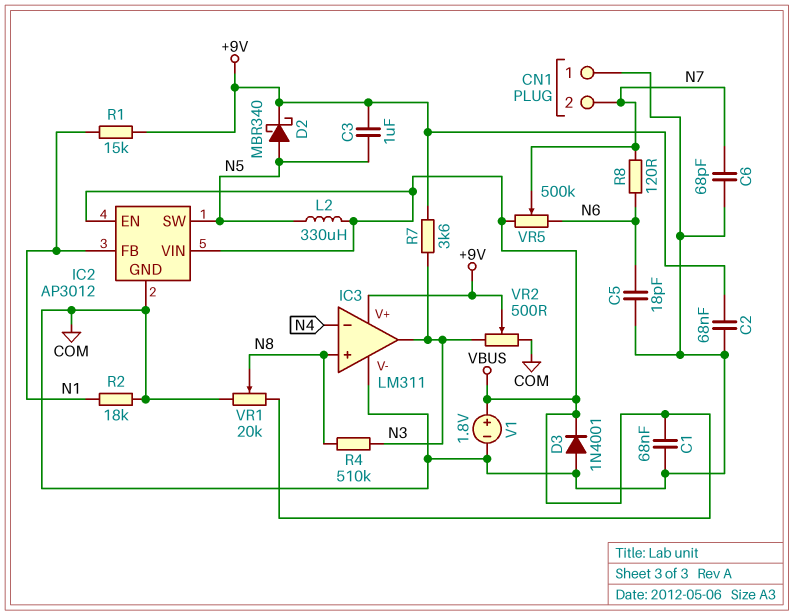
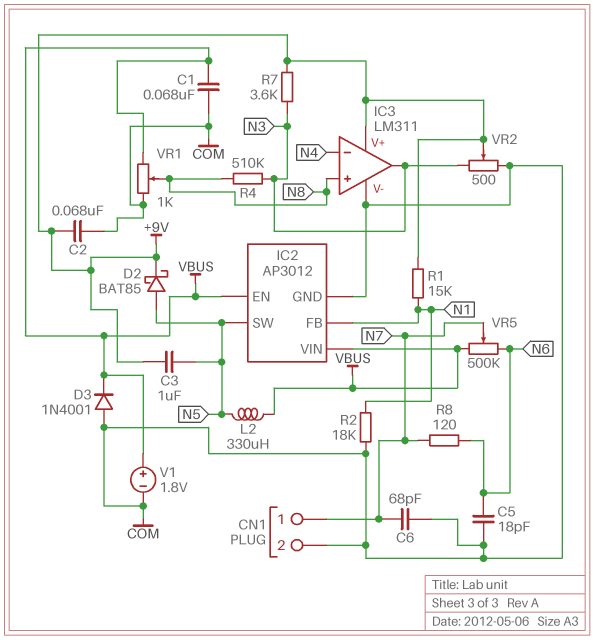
CN1 pin 1: COM -> N7
CN1 pin 2: N7 -> COM
D2: schottky MBR340 (A N5, K +9V) -> schottky BAT85 (A N5, K +9V)
VR1: 20k (COM, VBUS, wiper N8) -> 1k (COM, VBUS, wiper N8)

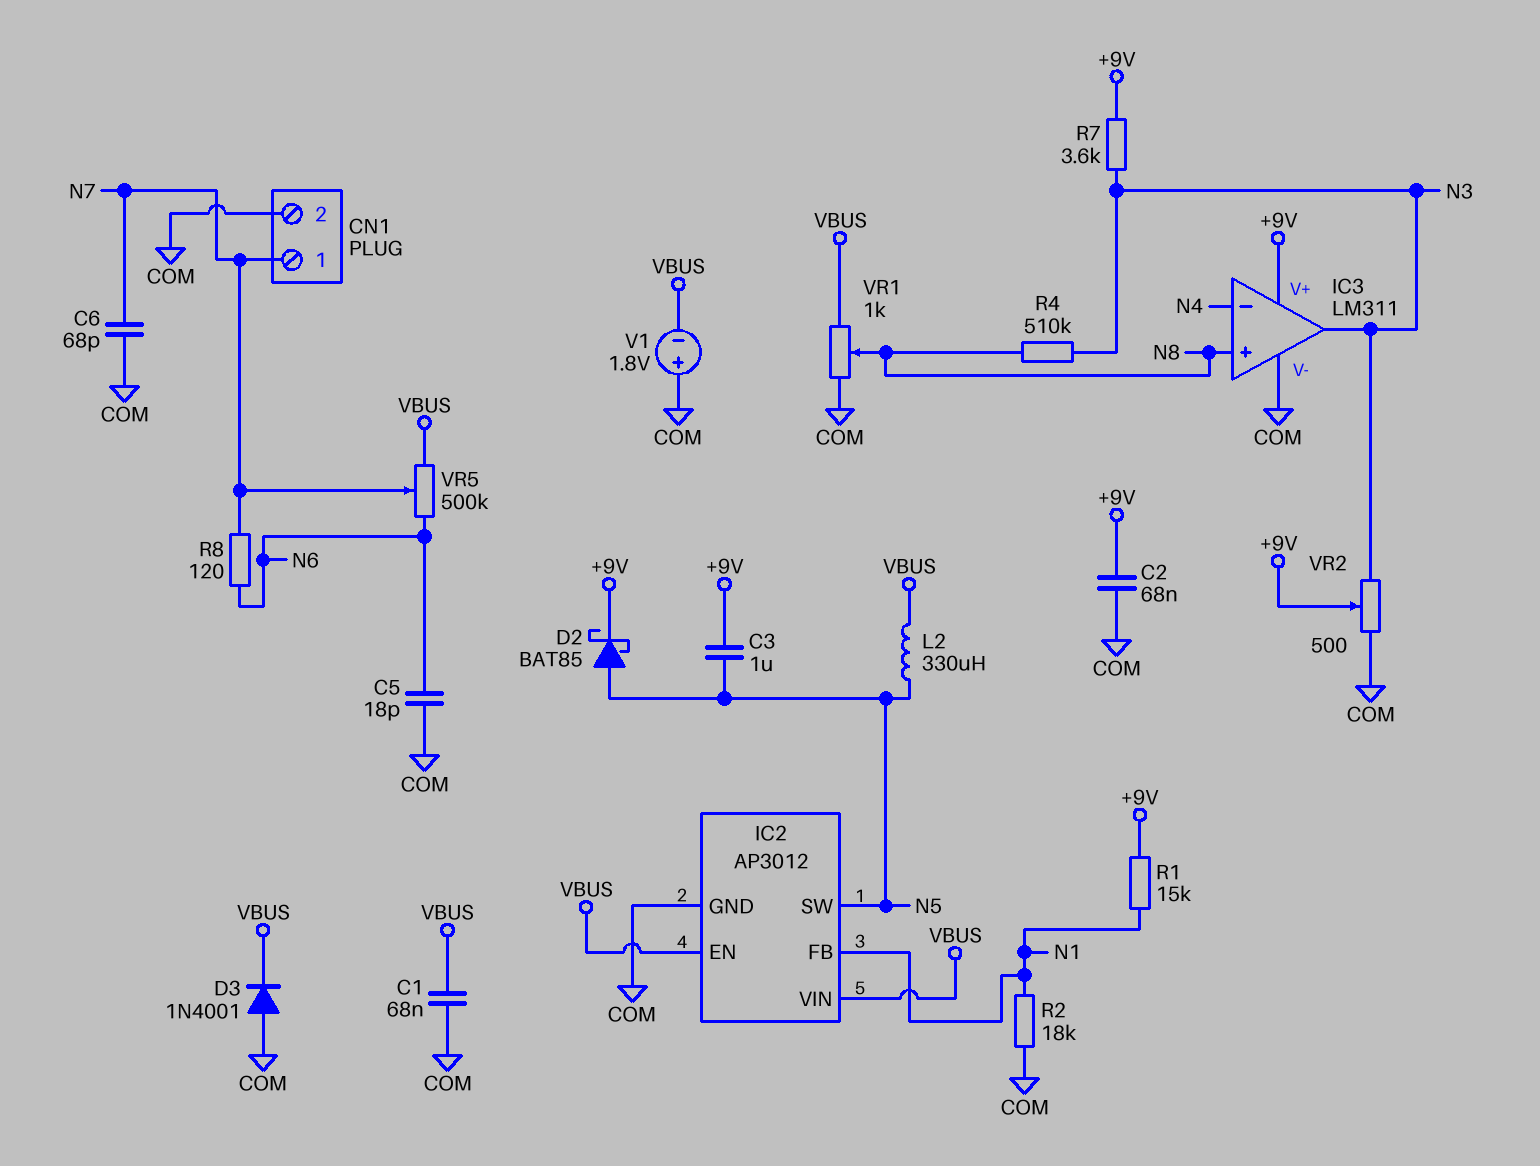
V1: 1.8V (plus VBUS, minus COM) -> 1.8V (plus COM, minus VBUS)

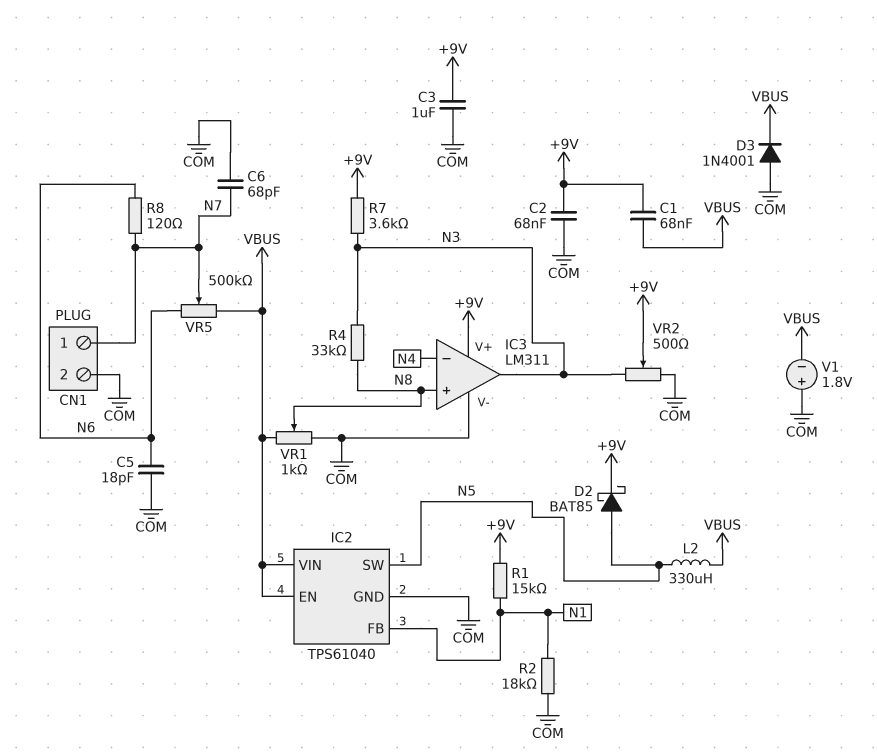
C1: 68nF (COM, VBUS) -> 68nF (+9V, VBUS)
C3: 1uF (+9V, N5) -> 1uF (+9V, COM)
IC2: AP3012 -> TPS61040
R4: 510k (N3, N8) -> 33k (N3, N8)

